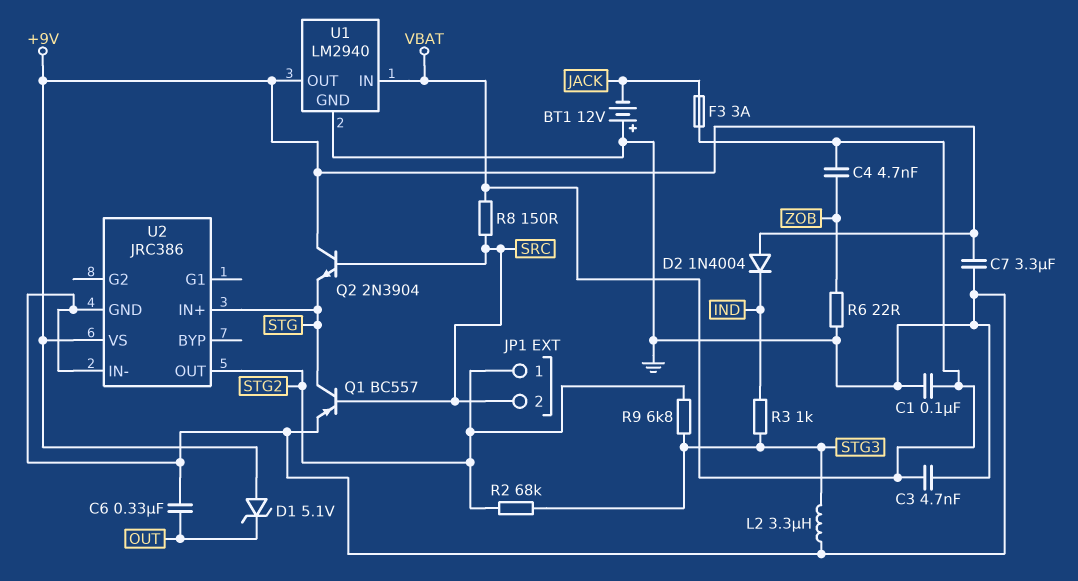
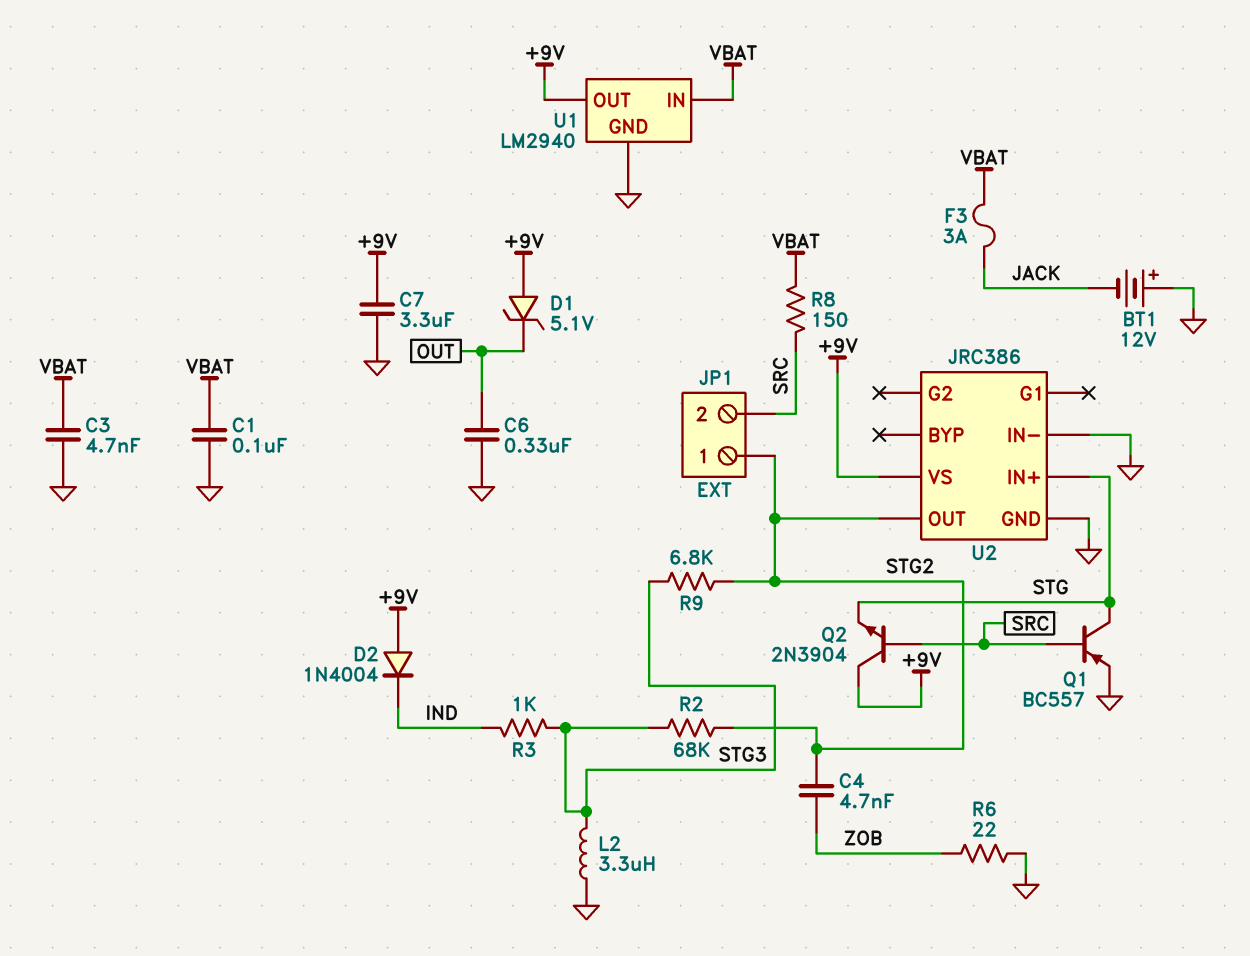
C4: 4.7nF (VBAT, ZOB) -> 4.7nF (STG2, ZOB)

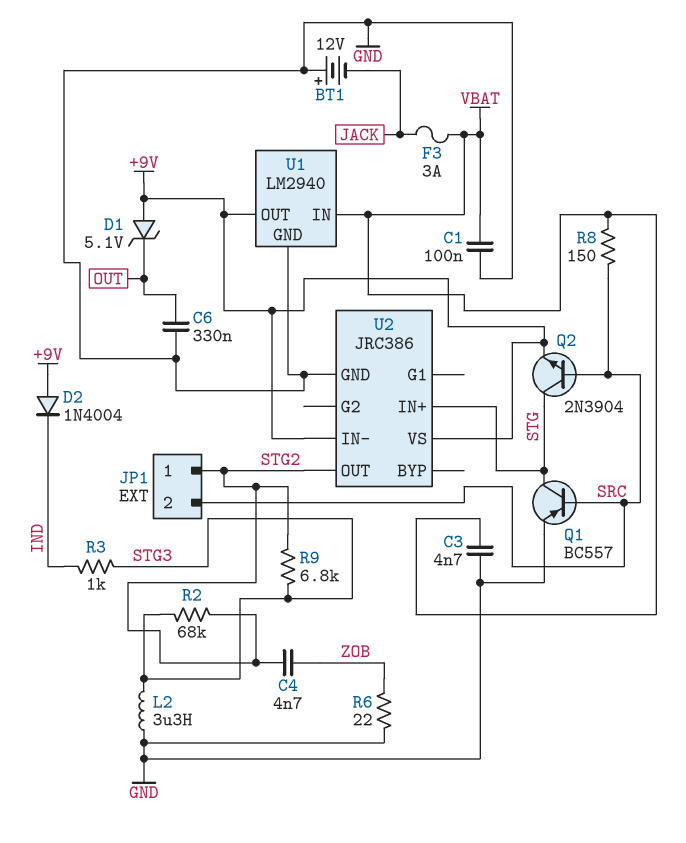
C7: 3.3uF (+9V, GND) -> none
Q2: NPN 2N3904 (B SRC, C +9V, E STG) -> NPN 2N3904 (B SRC, C STG, E +9V)
U2 pin IN-: GND -> +9V

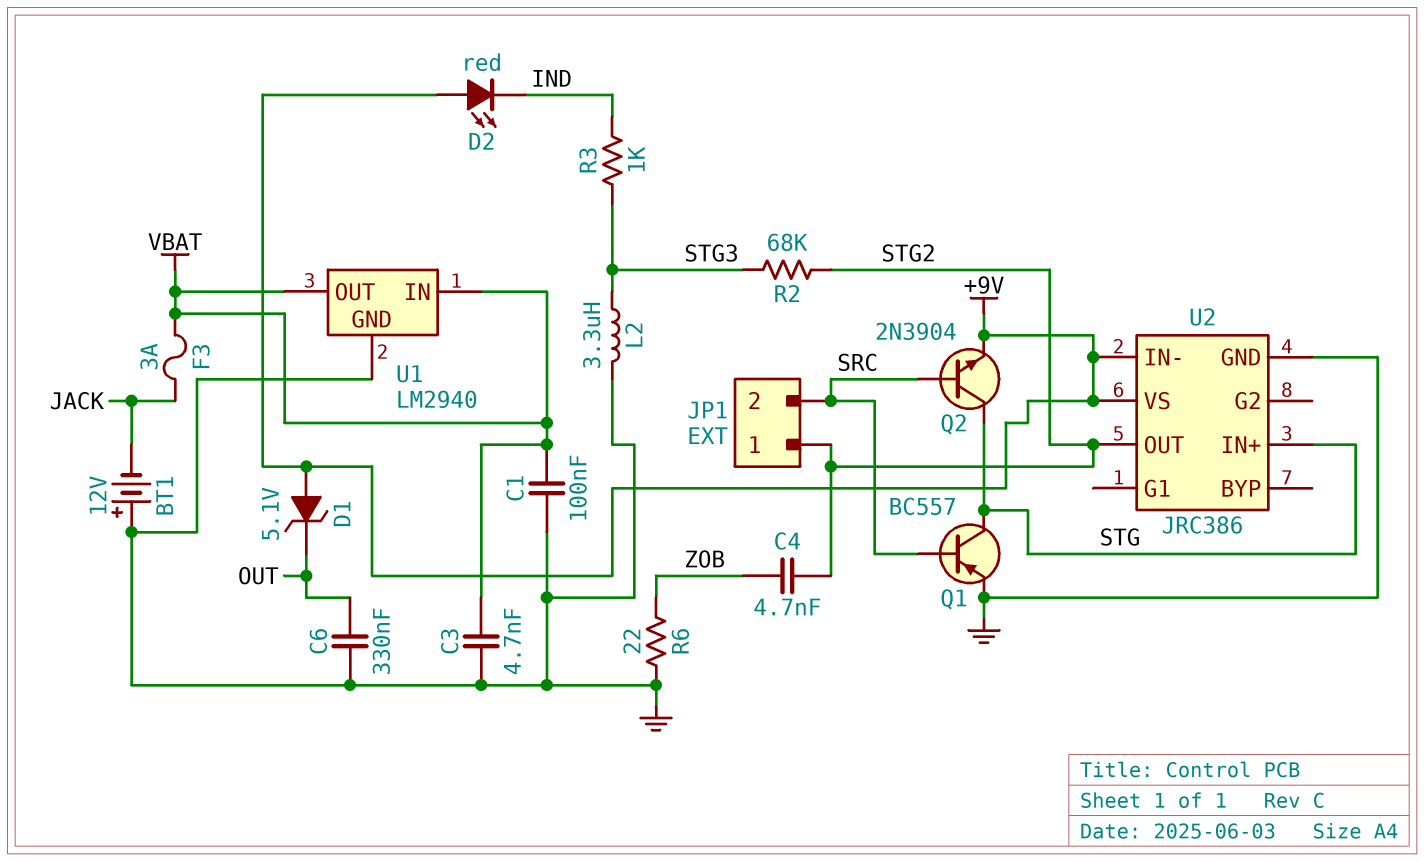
D2: diode 1N4004 (A +9V, K IND) -> LED red (A +9V, K IND)
R8: 150 (SRC, VBAT) -> none
R9: 6.8k (STG2, STG3) -> none
U1 pin OUT: +9V -> VBAT

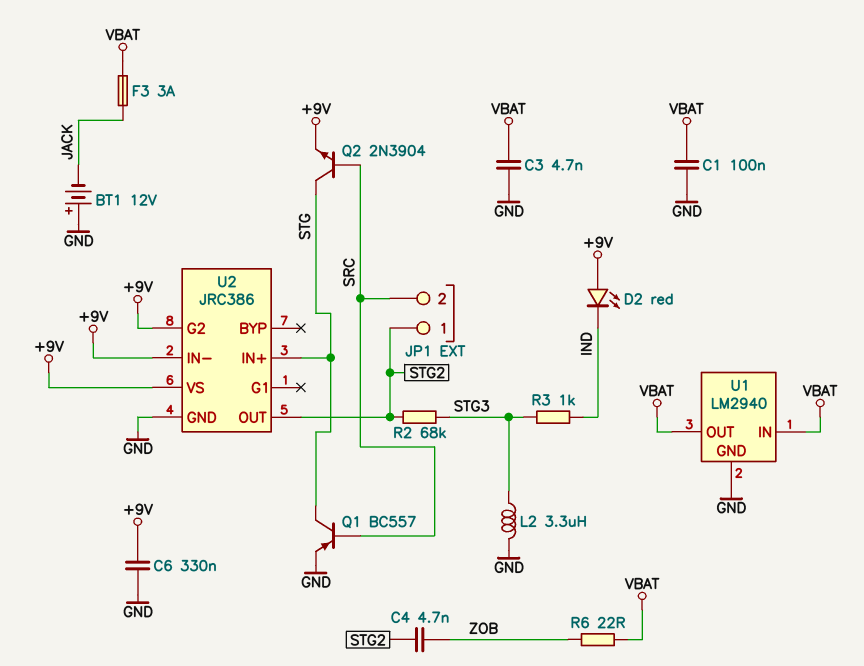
C6: 330nF (GND, OUT) -> 330nF (+9V, GND)
D1: zener 5.1V (A +9V, K OUT) -> none
R6: 22 (GND, ZOB) -> 22 (VBAT, ZOB)
U2 pin G2: none -> +9V

